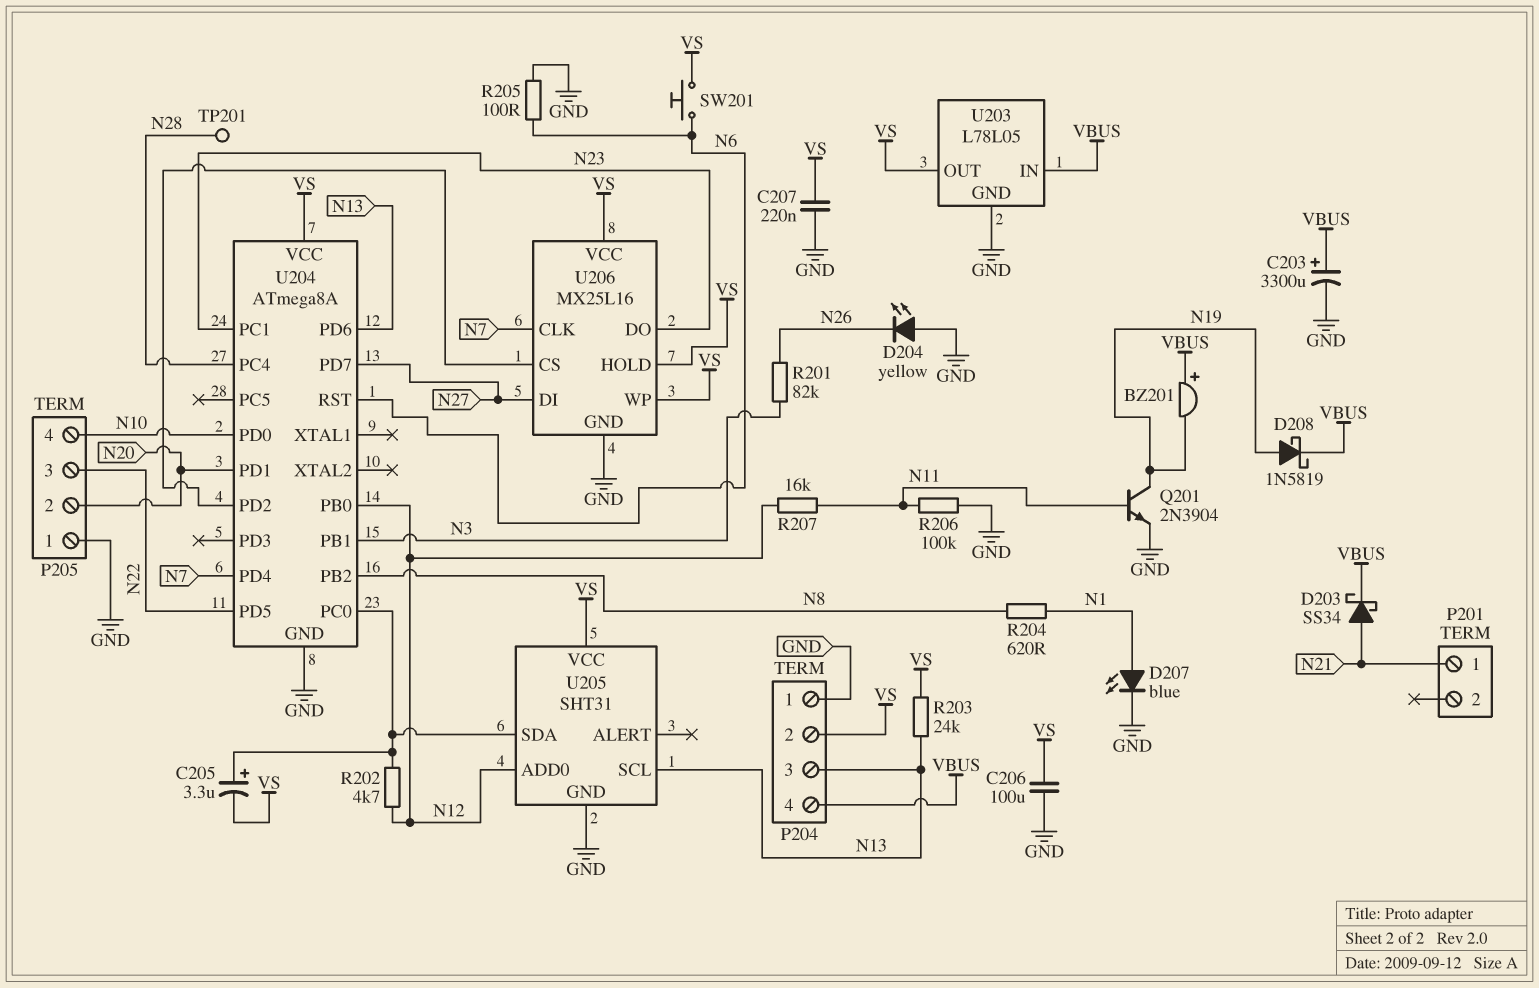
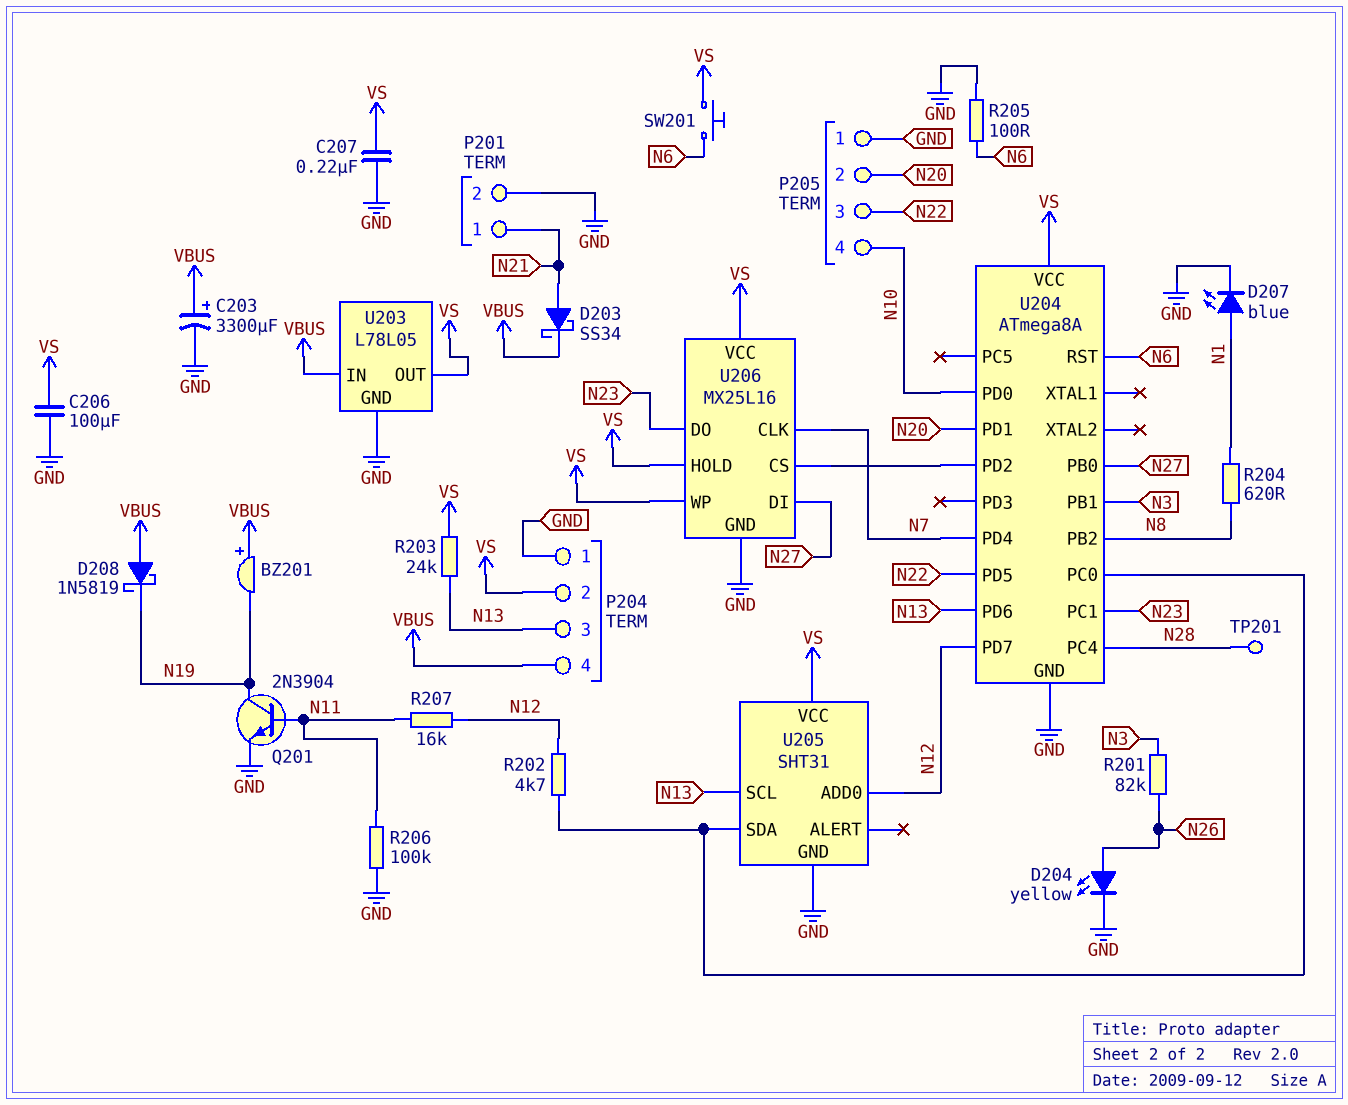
C205: 3.3uF (plus U204/PC0, minus VS) -> none
D204: LED yellow (A GND, K N26) -> LED yellow (A N26, K GND)
D208: schottky 1N5819 (A N19, K VBUS) -> schottky 1N5819 (A VBUS, K N19)
P201 pin 2: none -> GND
U204 pin PB0: N12 -> N27
U204 pin PD7: N27 -> N12

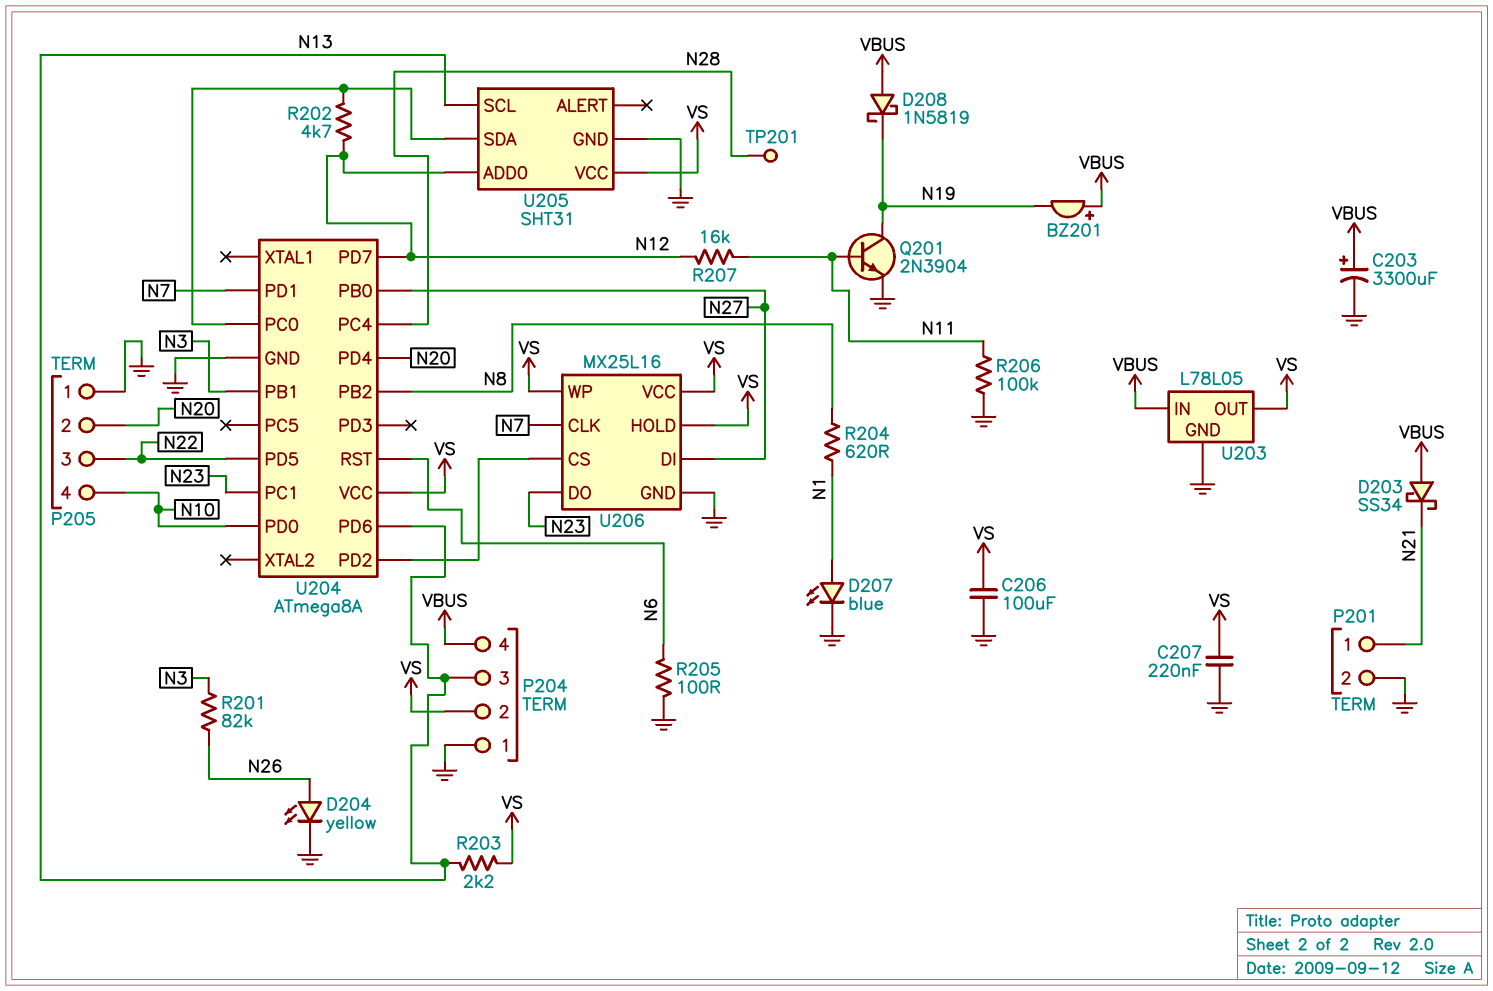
D203: schottky SS34 (A N21, K VBUS) -> schottky SS34 (A VBUS, K N21)
R203: 24k (N13, VS) -> 2.2k (N13, VS)
SW201: button (N6, VS) -> none
U204 pin PD1: N20 -> N7
U204 pin PD4: N7 -> N20

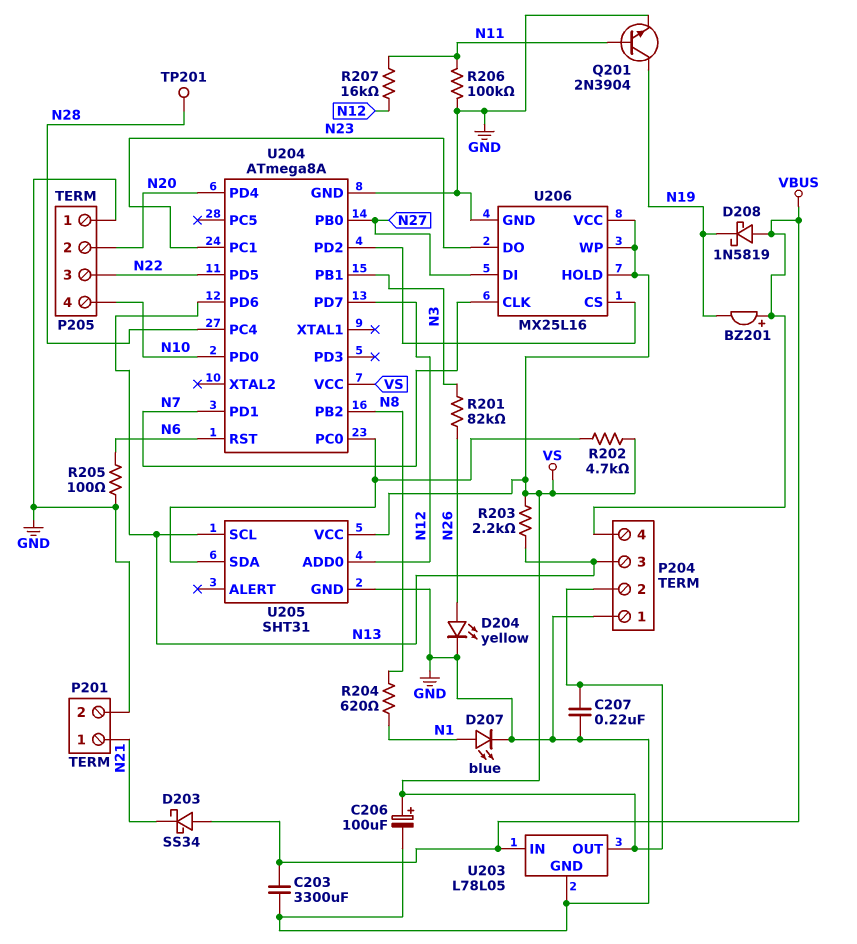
C203: 3300uF (plus VBUS, minus GND) -> 3300uF (GND, VBUS)
C206: 100uF (GND, VS) -> 100uF (plus VS, minus GND)
R202: 4.7k (N12, U204/PC0) -> 4.7k (U204/PC0, VS)

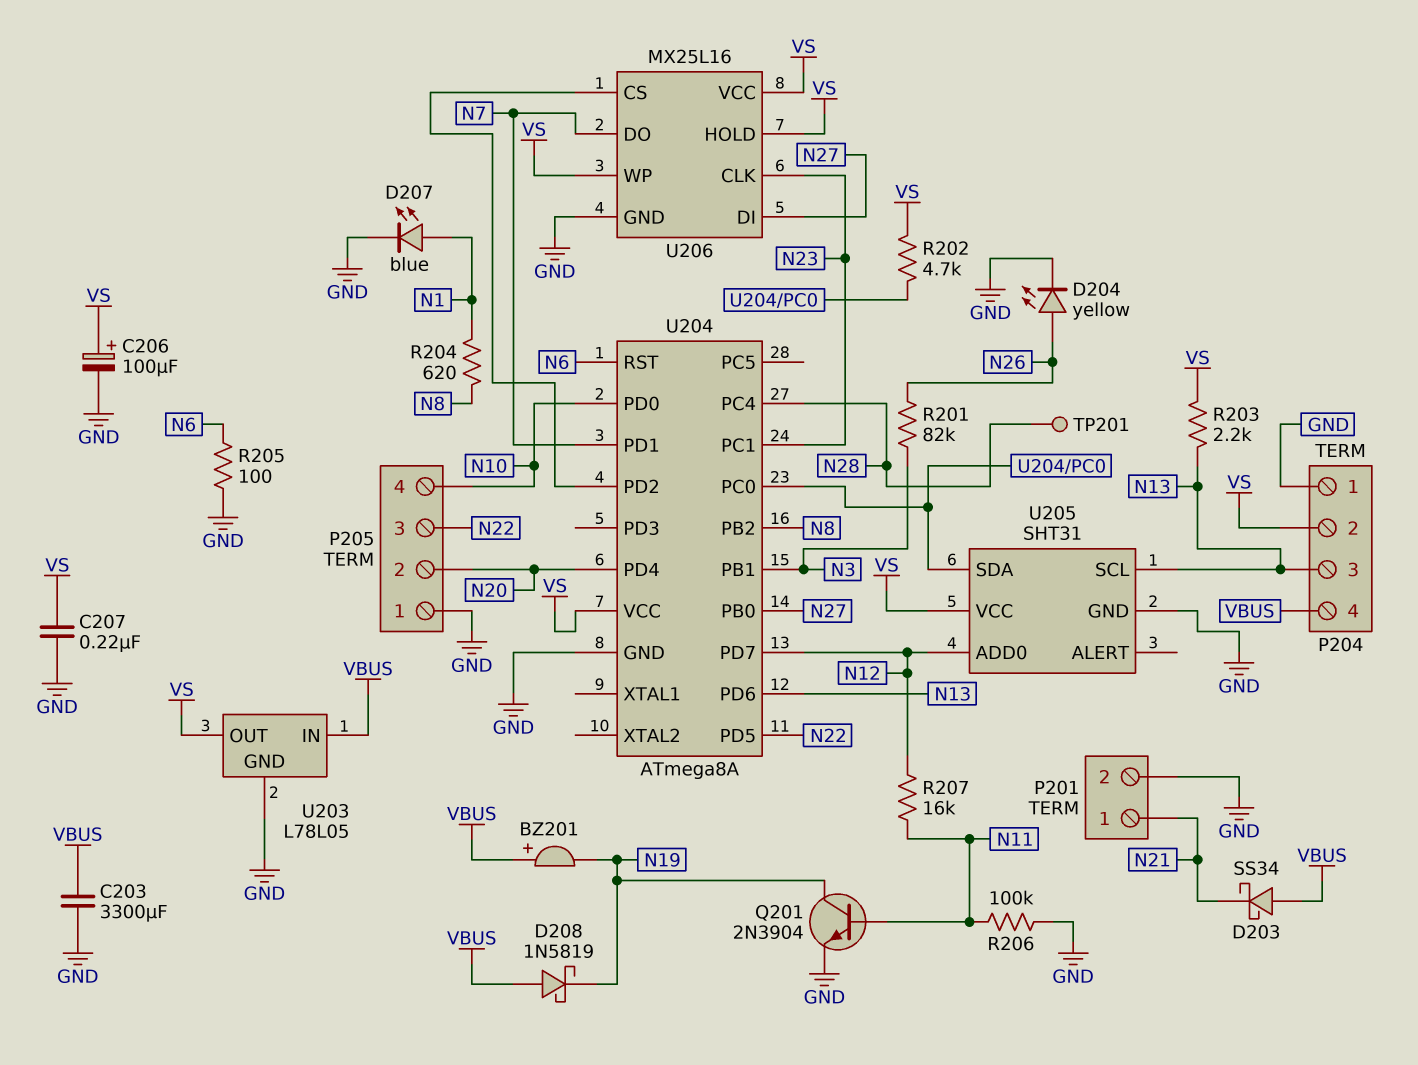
U206 pin CLK: N7 -> N23
U206 pin DO: N23 -> N7

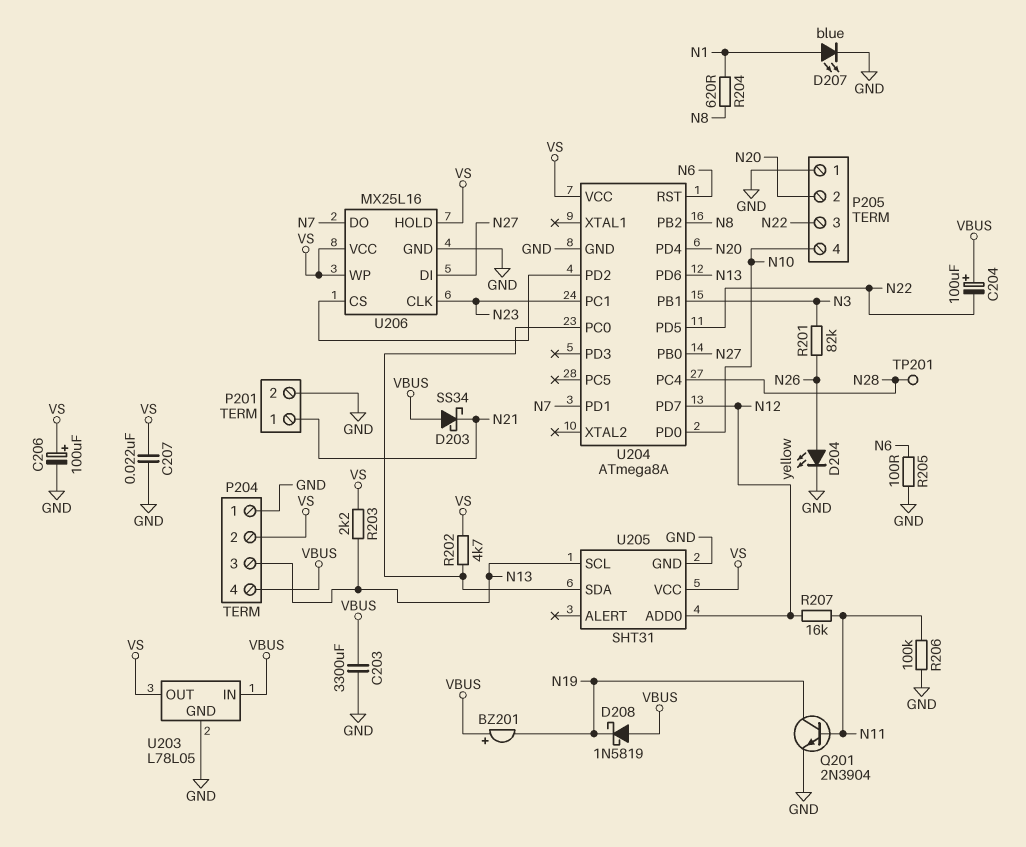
C204: none -> 100uF (plus VBUS, minus N22)
C207: 220nF (GND, VS) -> 22nF (GND, VS)

